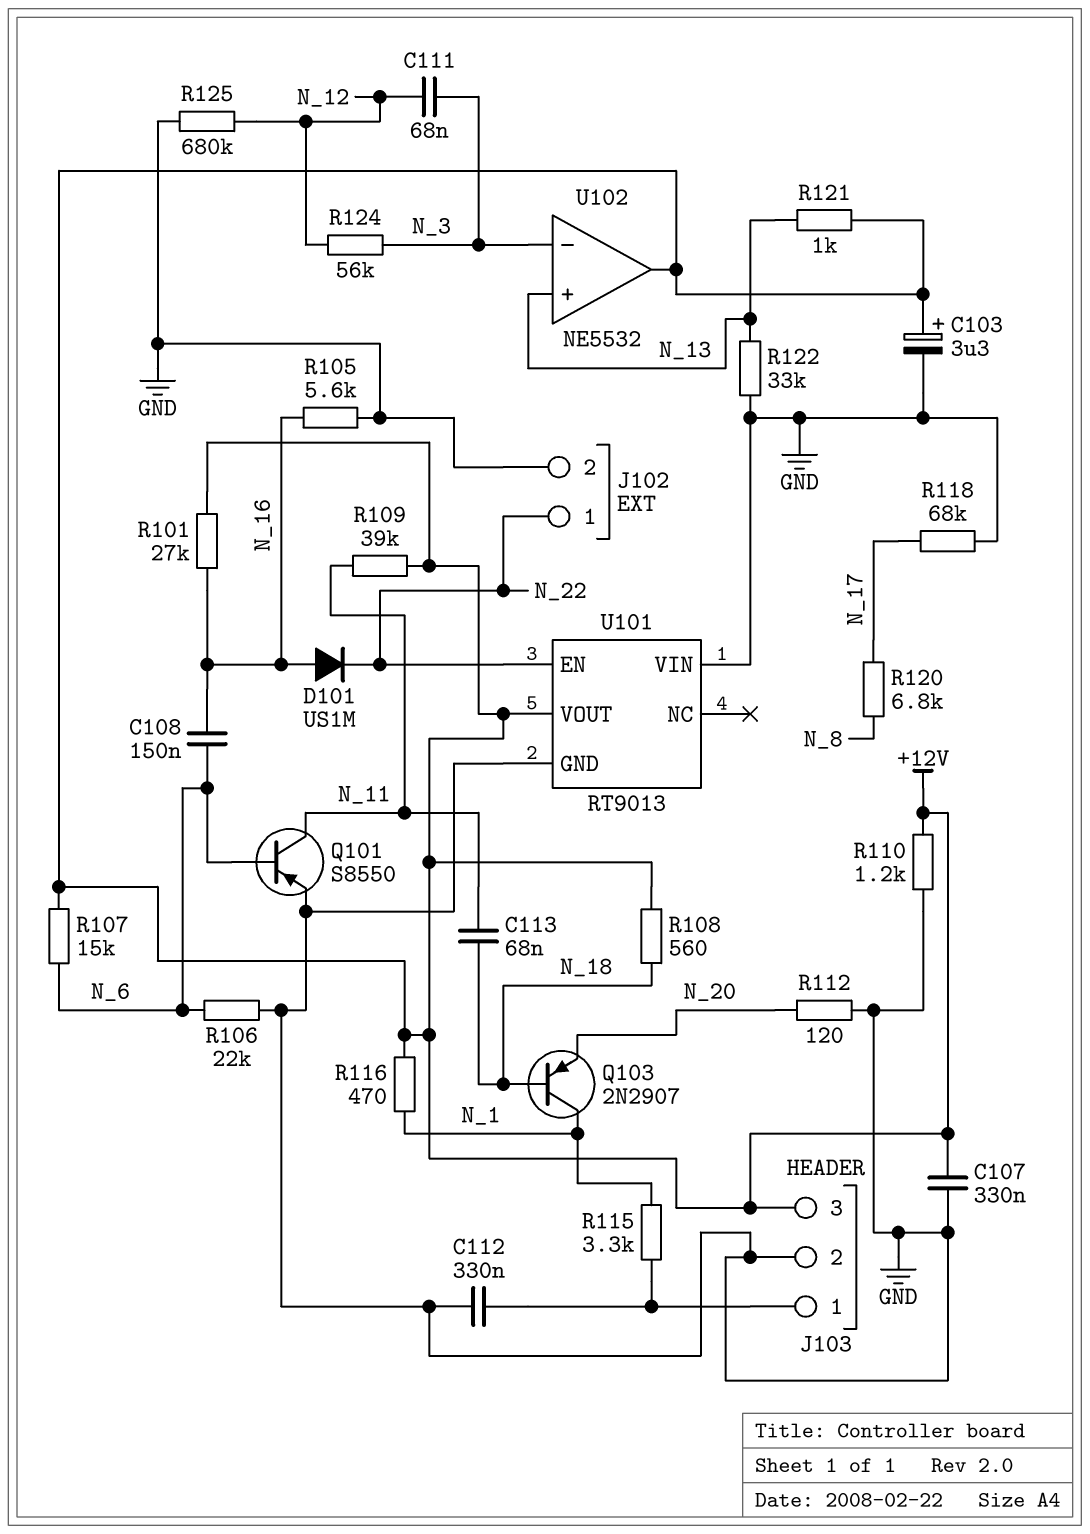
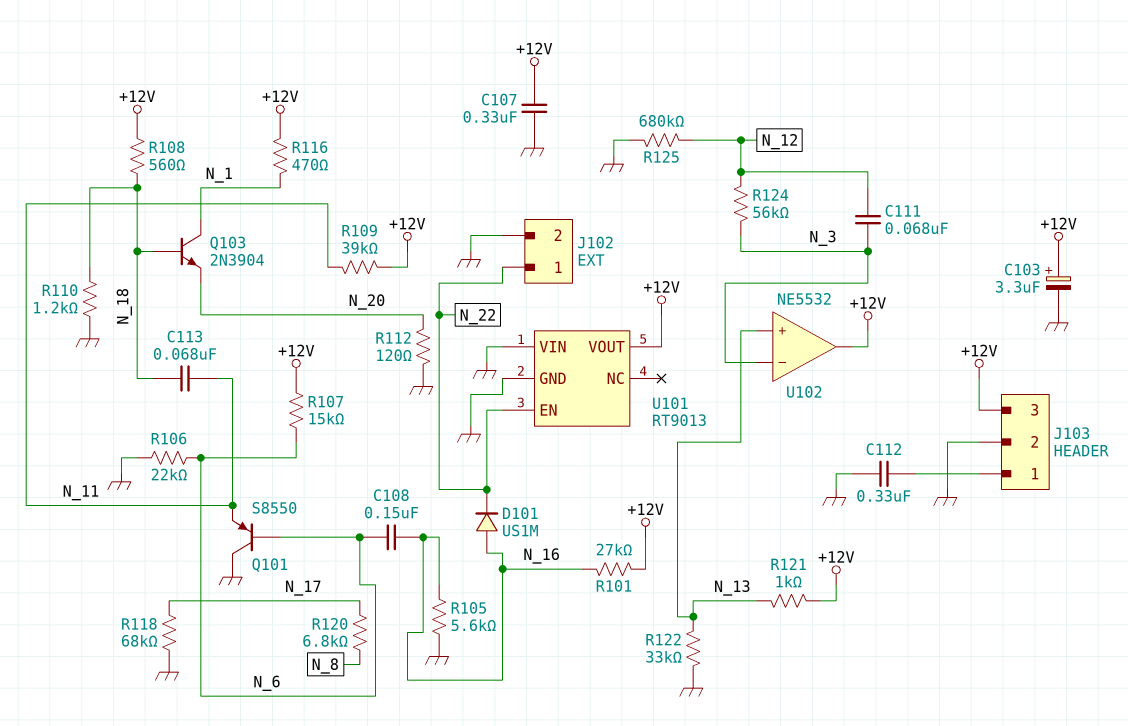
Q101: PNP S8550 (B N_6, C N_11, E GND) -> PNP S8550 (B N_6, C GND, E N_11)
Q103: PNP 2N2907 (B N_18, C N_1, E N_20) -> NPN 2N3904 (B N_18, C N_1, E N_20)
R110: 1.2k (+12V, GND) -> 1.2k (GND, N_18)
R115: 3.3k (J103/1, N_1) -> none

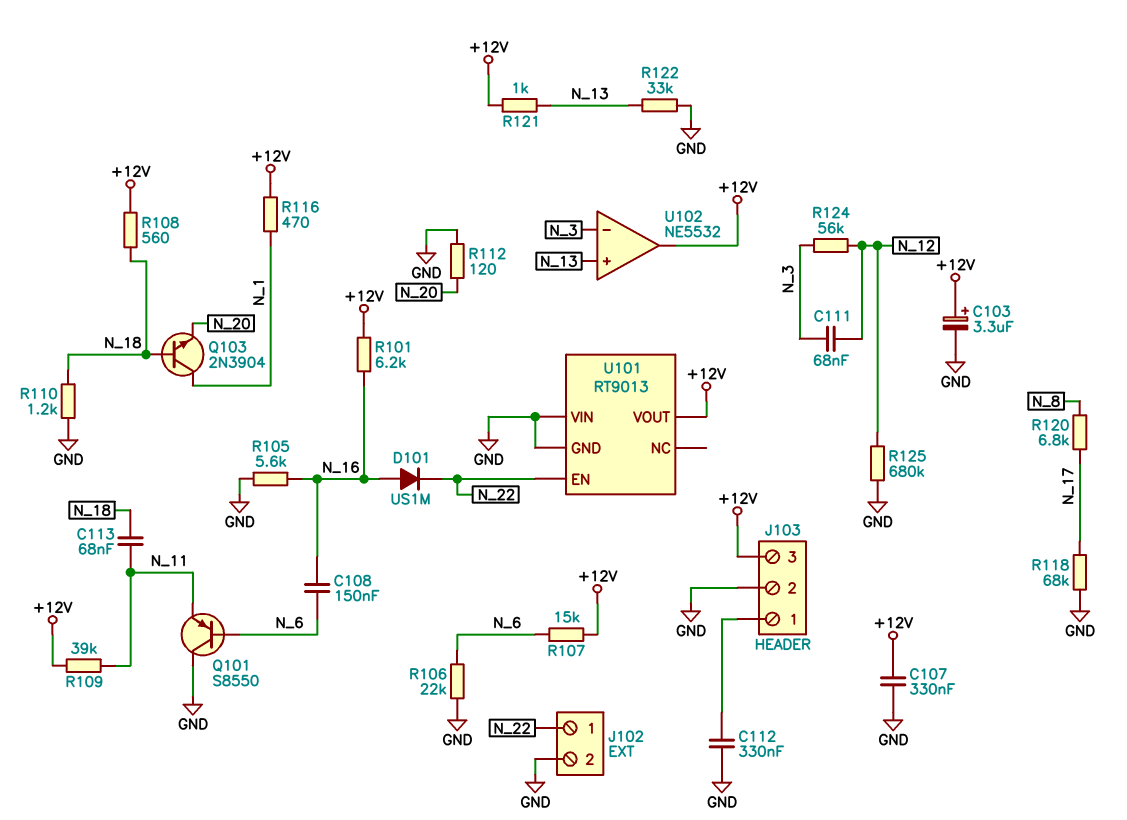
R101: 27k (+12V, N_16) -> 6.2k (+12V, N_16)

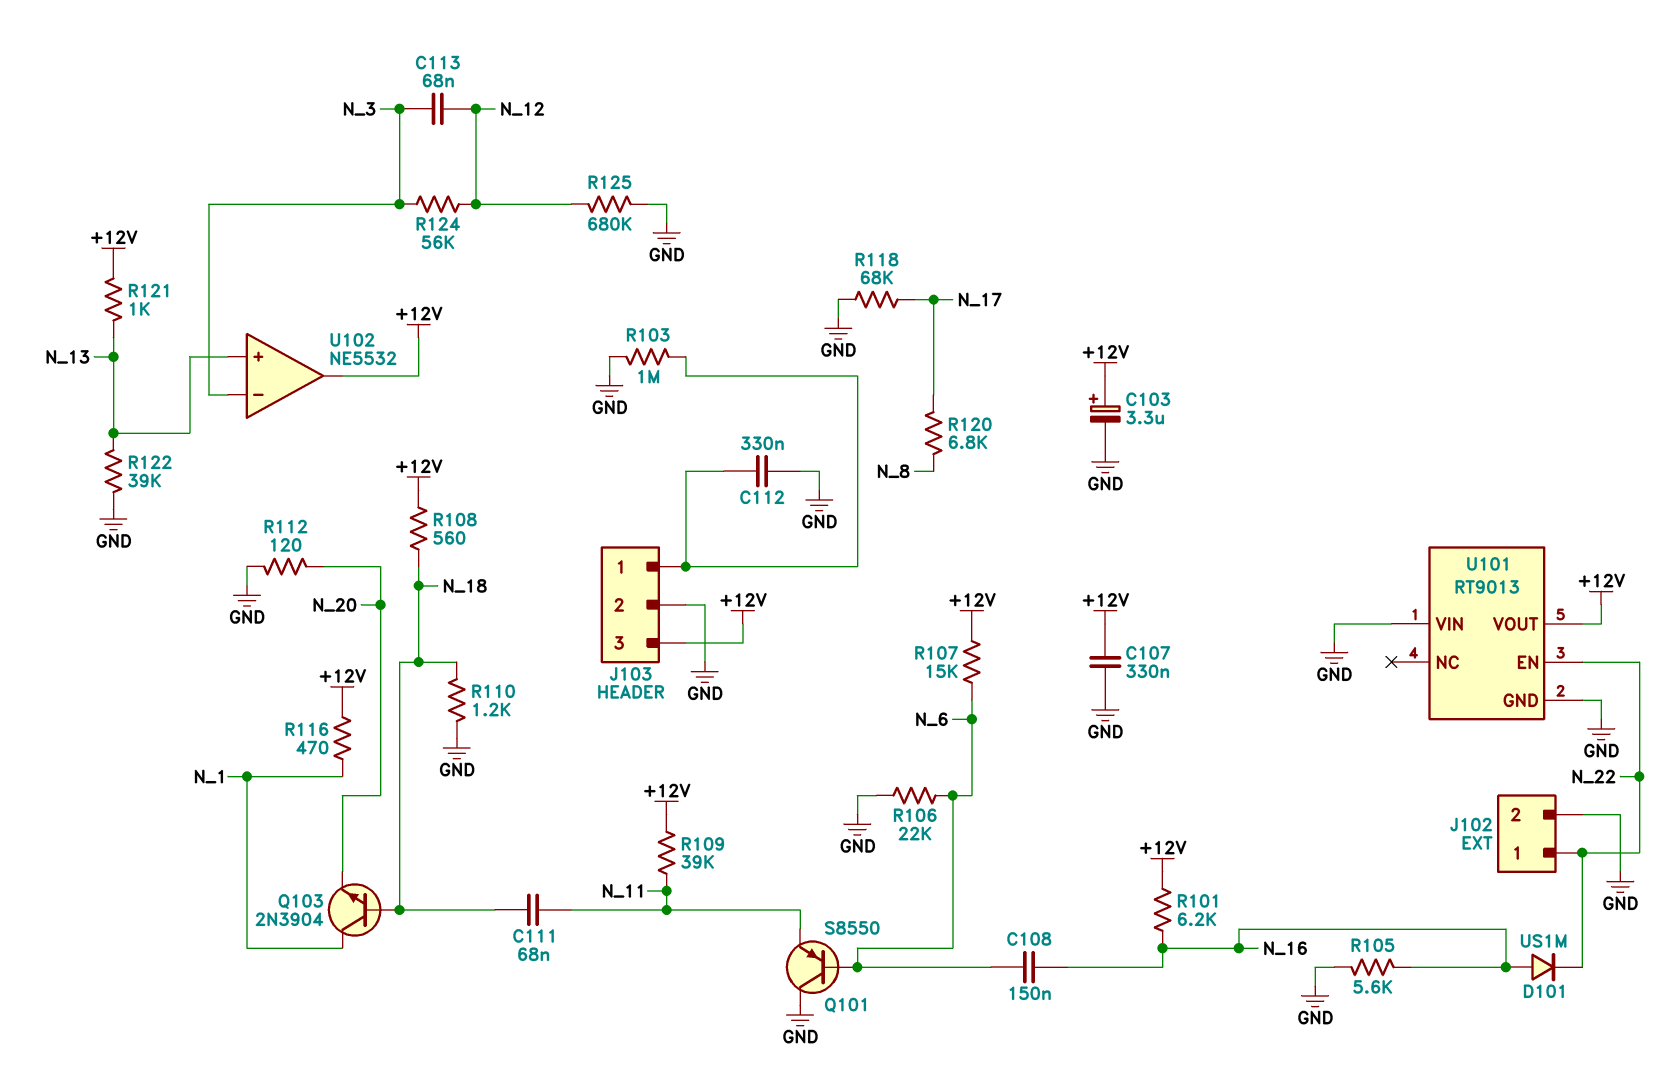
C111: 68nF (N_3, N_12) -> 68nF (N_11, N_18)
C113: 68nF (N_11, N_18) -> 68nF (N_3, N_12)
R103: none -> 1M (GND, J103/1)
R122: 33k (GND, N_13) -> 39k (GND, N_13)

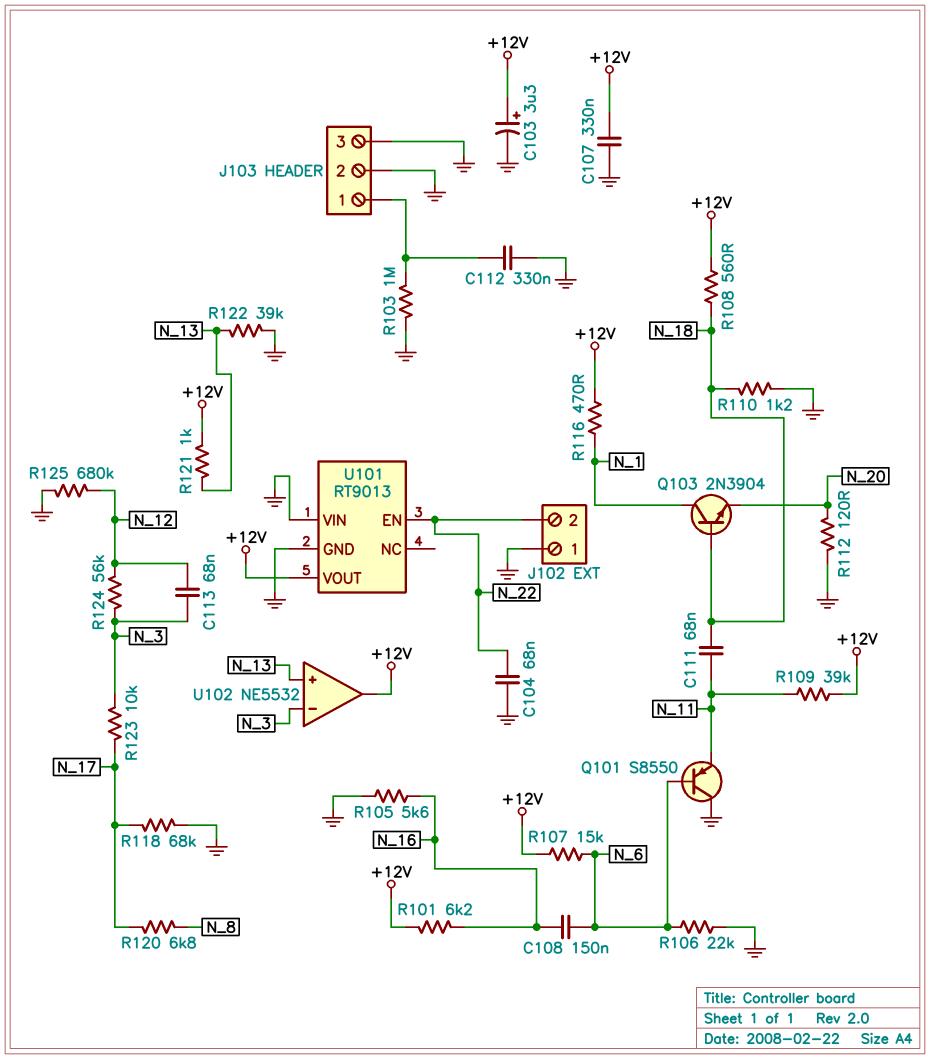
C104: none -> 68nF (GND, N_22)
D101: diode US1M (A N_16, K N_22) -> none
J102 pin 1: N_22 -> GND
J102 pin 2: GND -> N_22
J103 pin 3: +12V -> GND
R123: none -> 10k (N_3, N_17)

